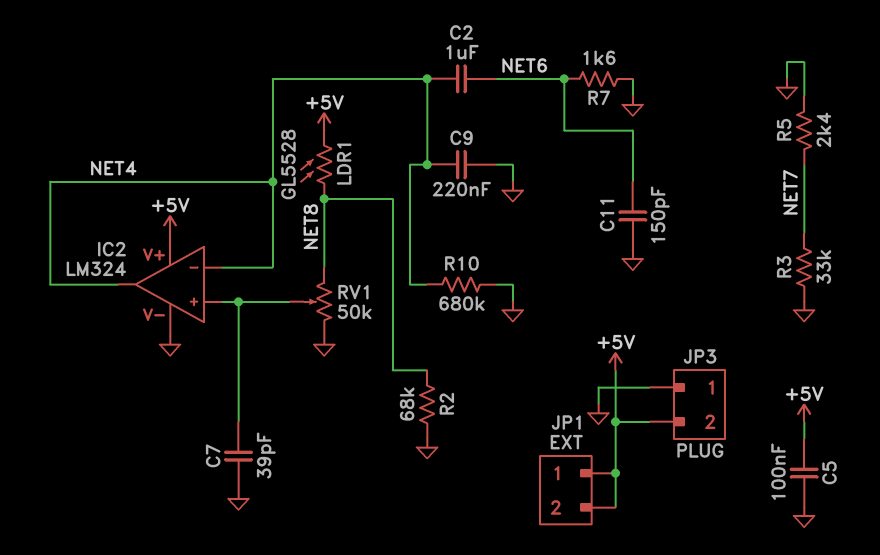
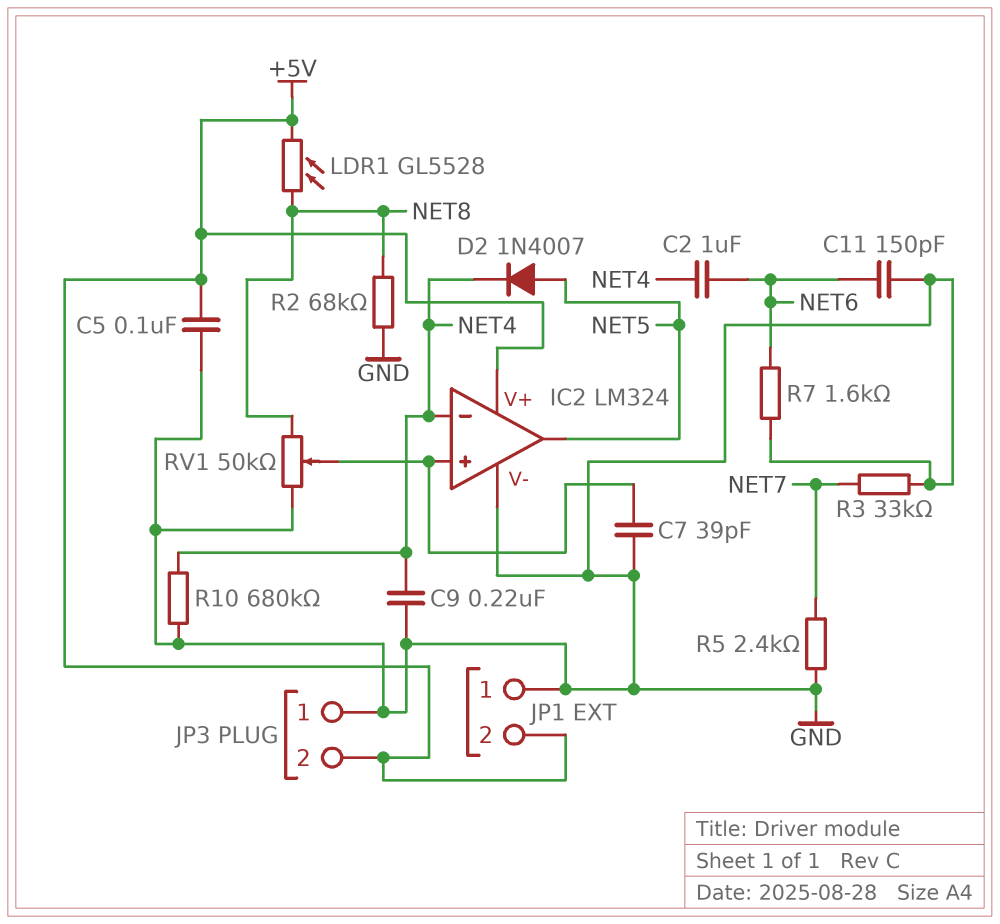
D2: none -> diode 1N4007 (A NET5, K NET4)
IC2 pin out: NET4 -> NET5
JP1 pin 1: +5V -> GND

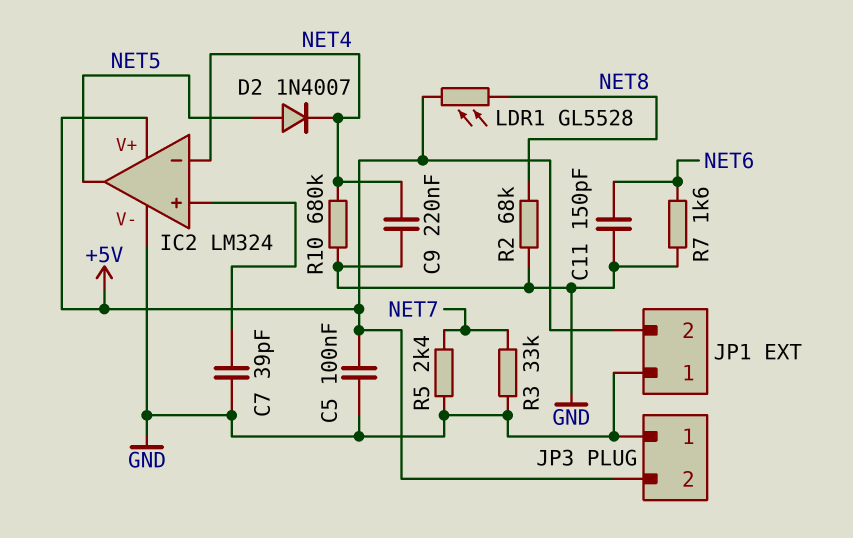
C2: 1uF (NET4, NET6) -> none
RV1: 50k (GND, NET8, wiper IC2/in+) -> none

